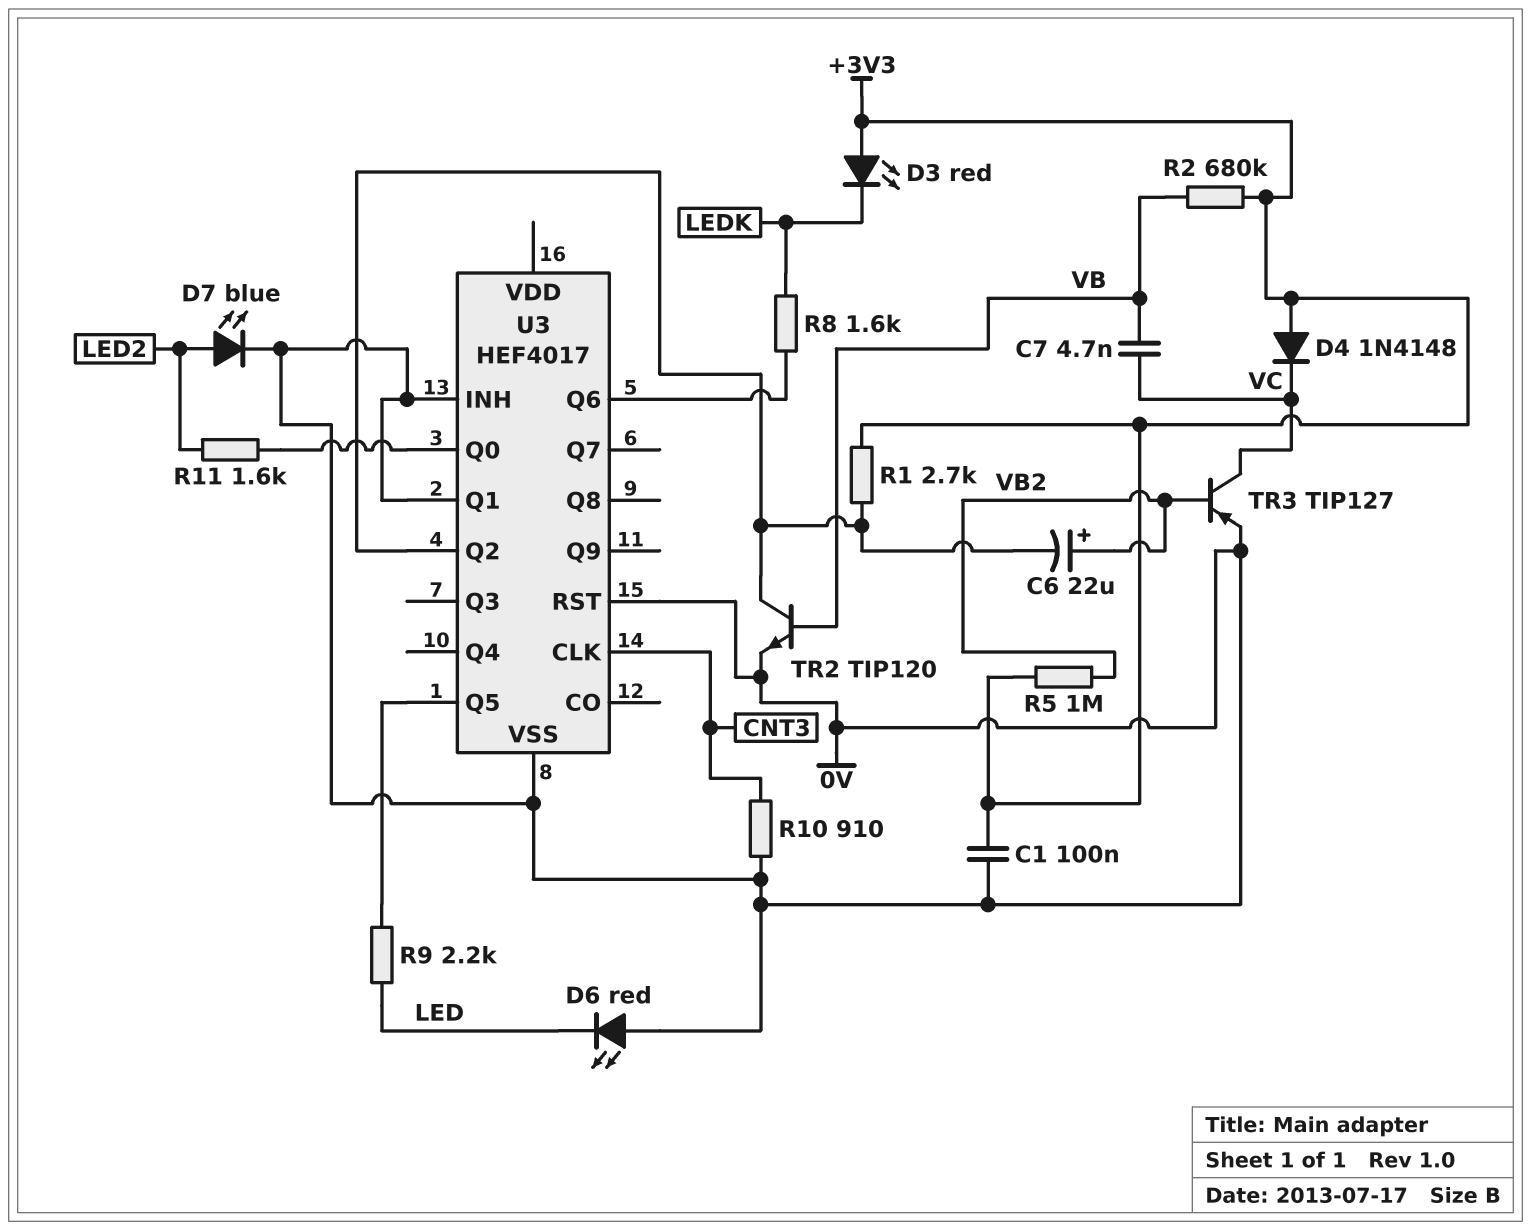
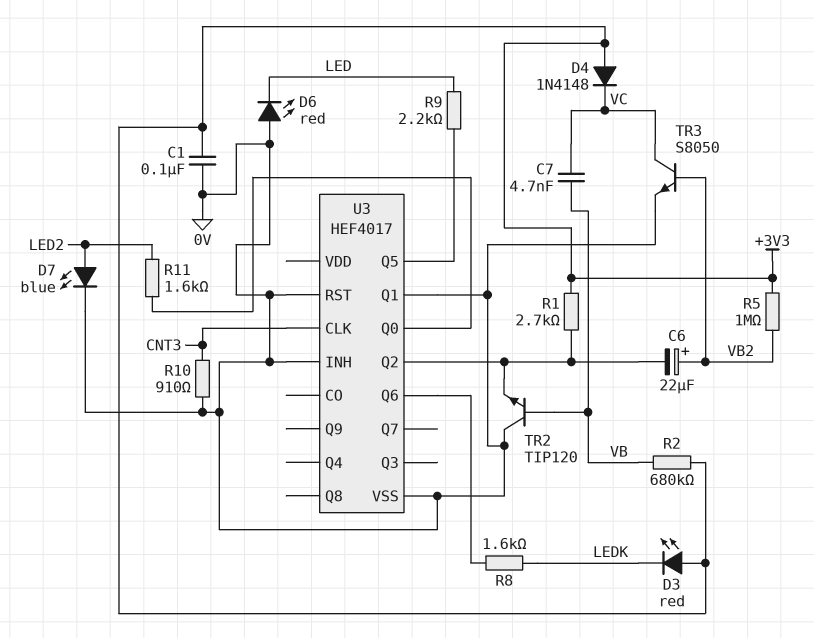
TR2: NPN TIP120 (B VB, C U3/Q2, E 0V) -> NPN TIP120 (B VB, C 0V, E U3/Q2)
TR3: PNP TIP127 (B VB2, C VC, E 0V) -> NPN S8050 (B VB2, C VC, E 0V)

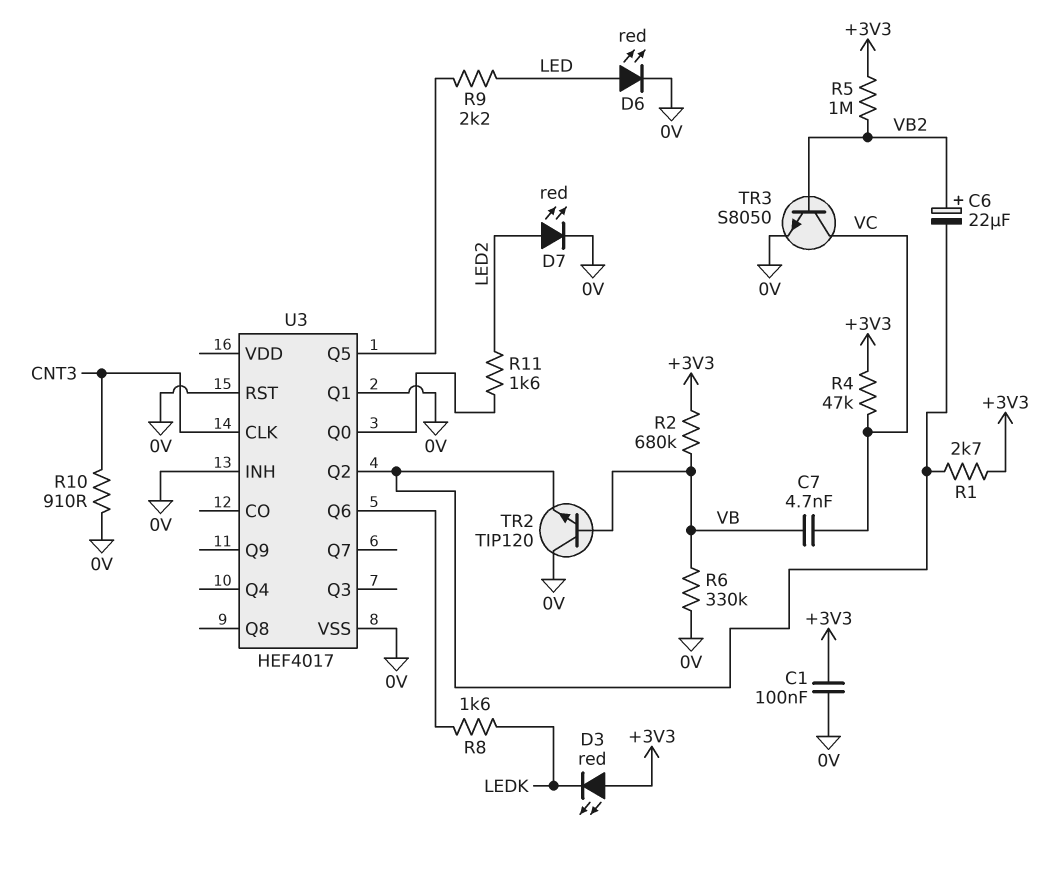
D4: diode 1N4148 (A +3V3, K VC) -> none
D6: LED red (A 0V, K LED) -> LED red (A LED, K 0V)
D7: LED blue (A LED2, K 0V) -> LED red (A LED2, K 0V)
R4: none -> 47k (+3V3, VC)
R6: none -> 330k (0V, VB)

